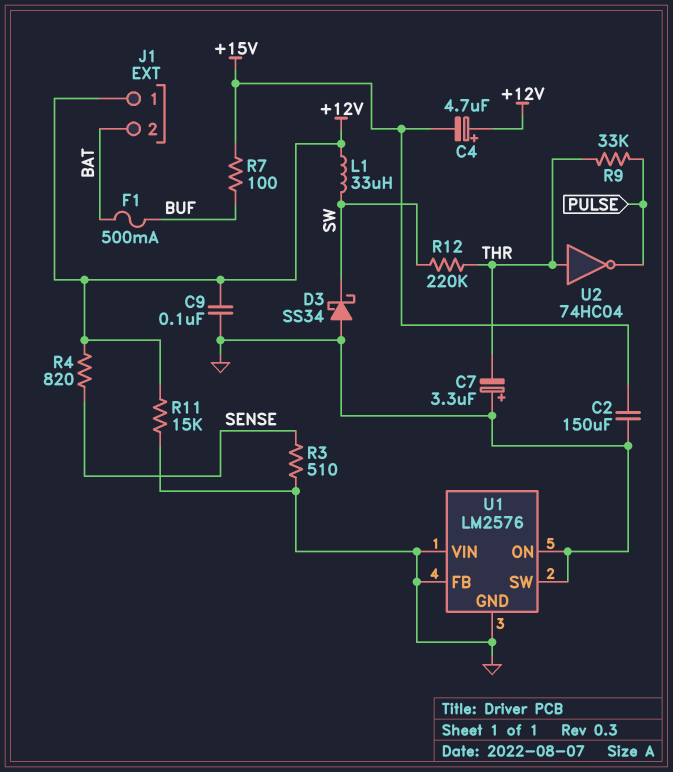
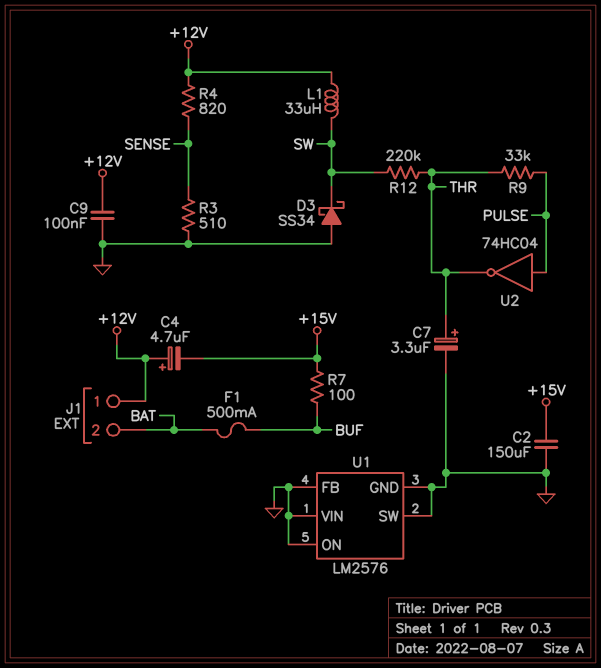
C7: 3.3uF (plus GND, minus THR) -> 3.3uF (plus THR, minus GND)
R11: 15k (+12V, GND) -> none
U2: NOT 74HC04 (in THR, out PULSE) -> NOT 74HC04 (in PULSE, out THR)

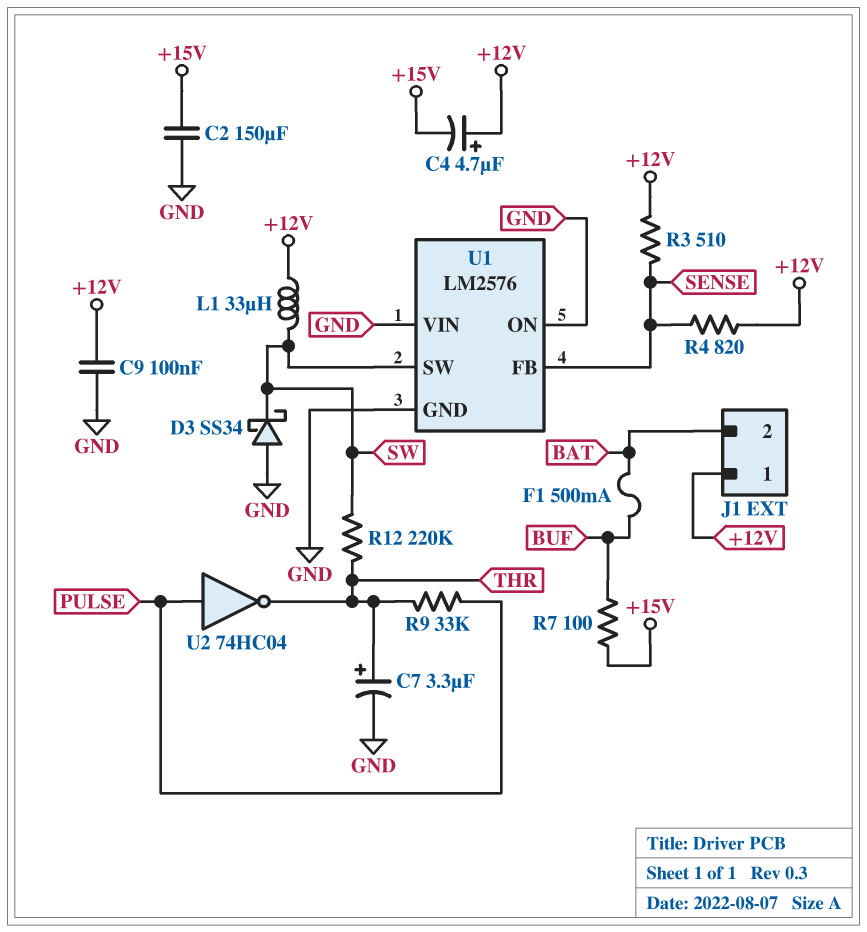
R3: 510 (GND, SENSE) -> 510 (+12V, SENSE)
U1 pin FB: GND -> SENSE
U1 pin SW: GND -> SW

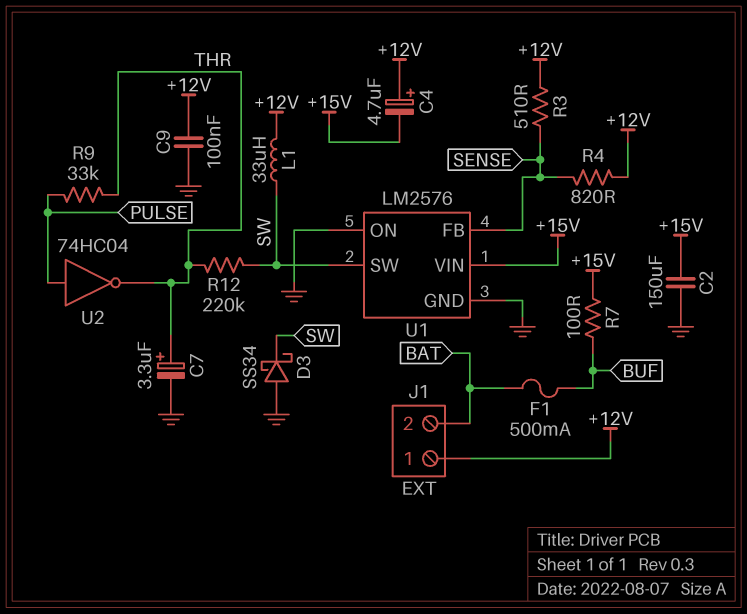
U1 pin VIN: GND -> +15V

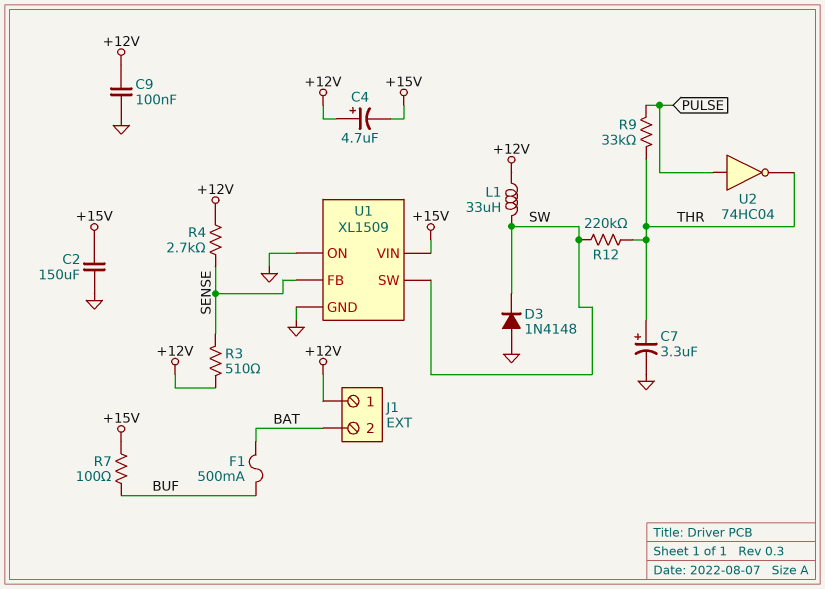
D3: schottky SS34 (A GND, K SW) -> diode 1N4148 (A GND, K SW)
R4: 820 (+12V, SENSE) -> 2.7k (+12V, SENSE)
U1: LM2576 -> XL1509

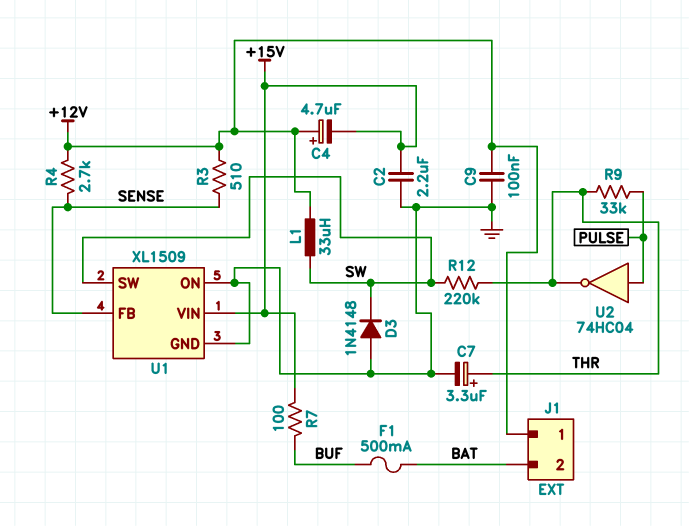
C2: 150uF (+15V, GND) -> 2.2uF (+15V, GND)

